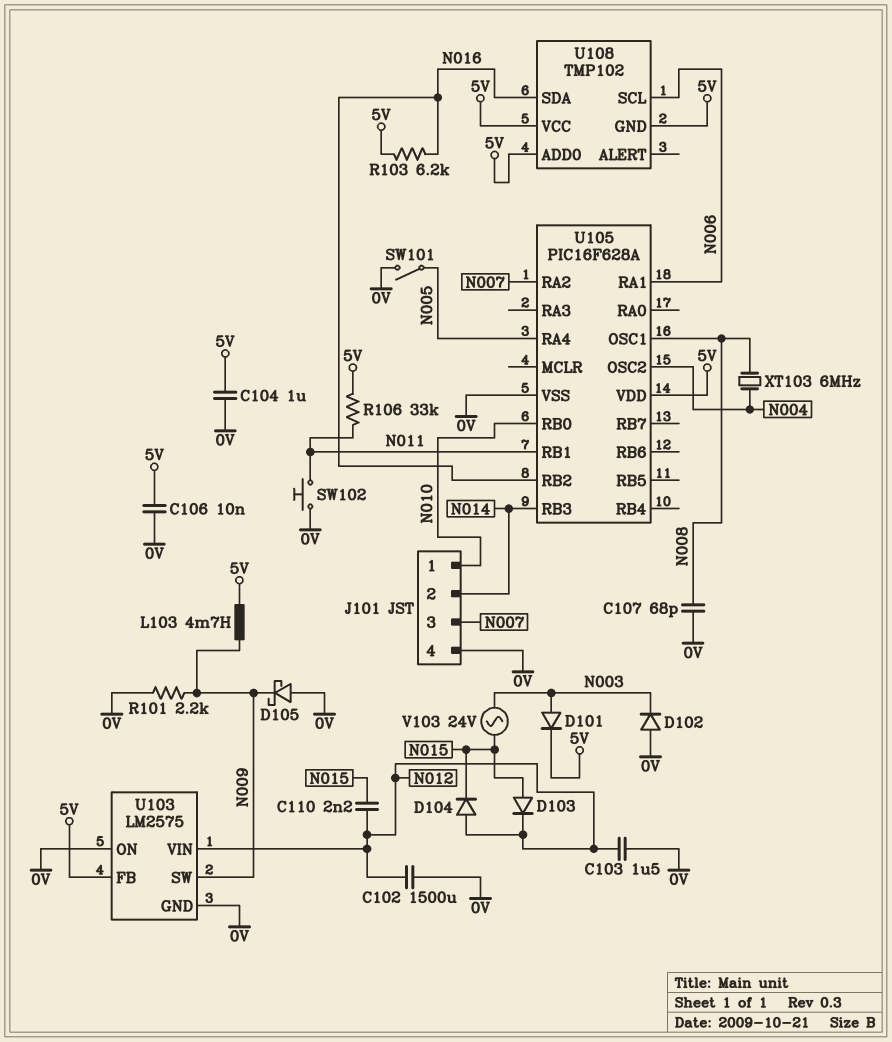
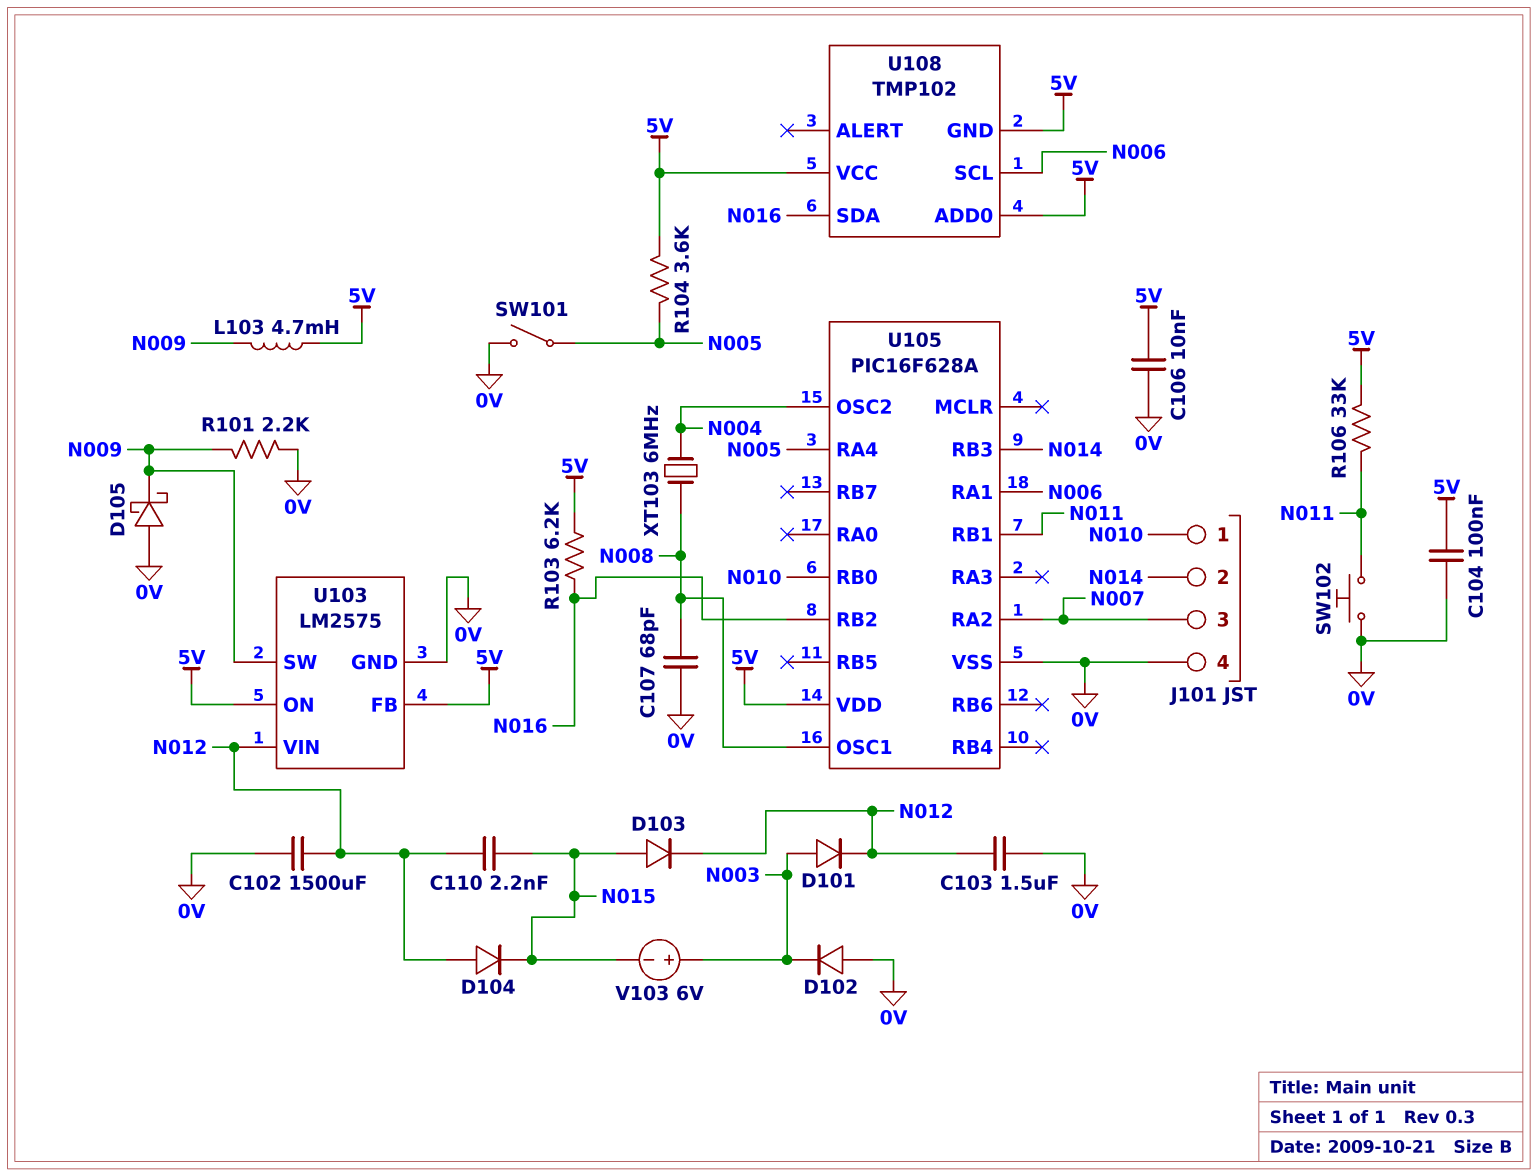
C104: 1uF (0V, 5V) -> 100nF (0V, 5V)
D101: diode (A N003, K 5V) -> diode (A N003, K N012)
R104: none -> 3.6k (5V, N005)
U103 pin ON: 0V -> 5V
V103: AC 24V (N003, N015) -> 6V (plus N003, minus N015)

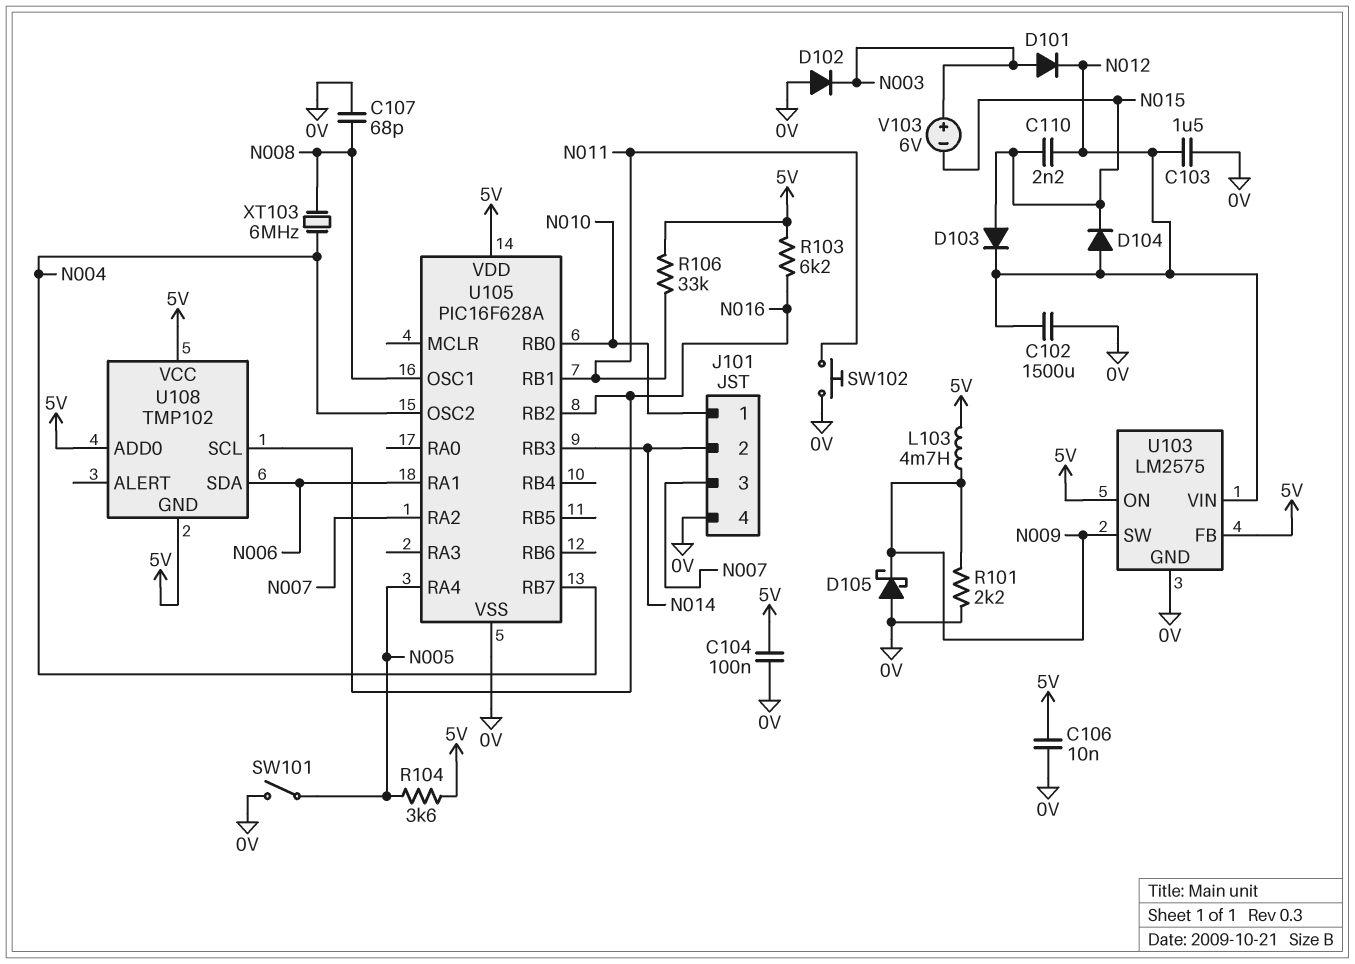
U105 pin RB7: none -> N004
U108 pin SCL: N006 -> N016
U108 pin SDA: N016 -> N006

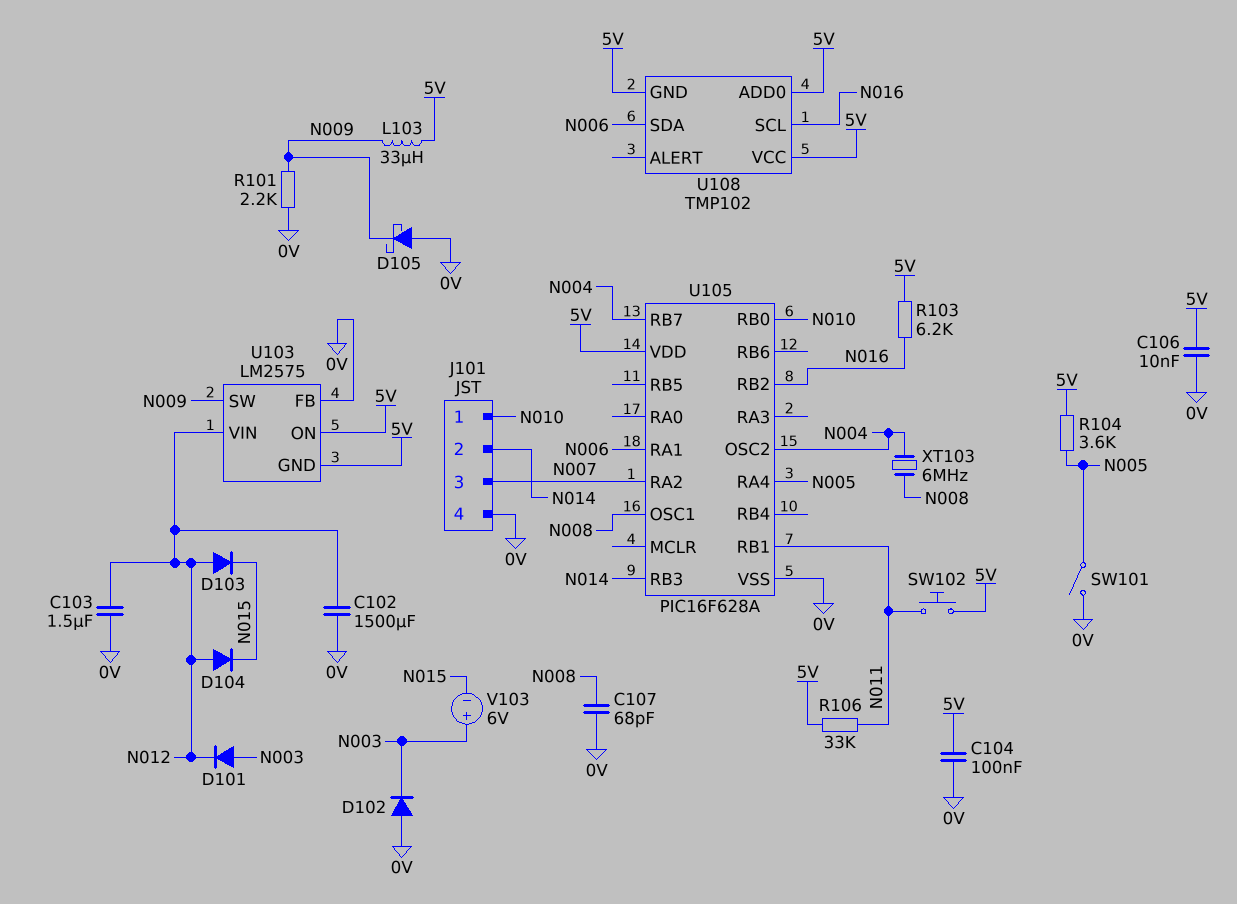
C110: 2.2nF (N012, N015) -> none
D103: diode (A N015, K N012) -> diode (A N012, K N015)
L103: 4.7mH (5V, N009) -> 33uH (5V, N009)
SW102: button (0V, N011) -> button (5V, N011)
U103 pin FB: 5V -> 0V
U103 pin GND: 0V -> 5V

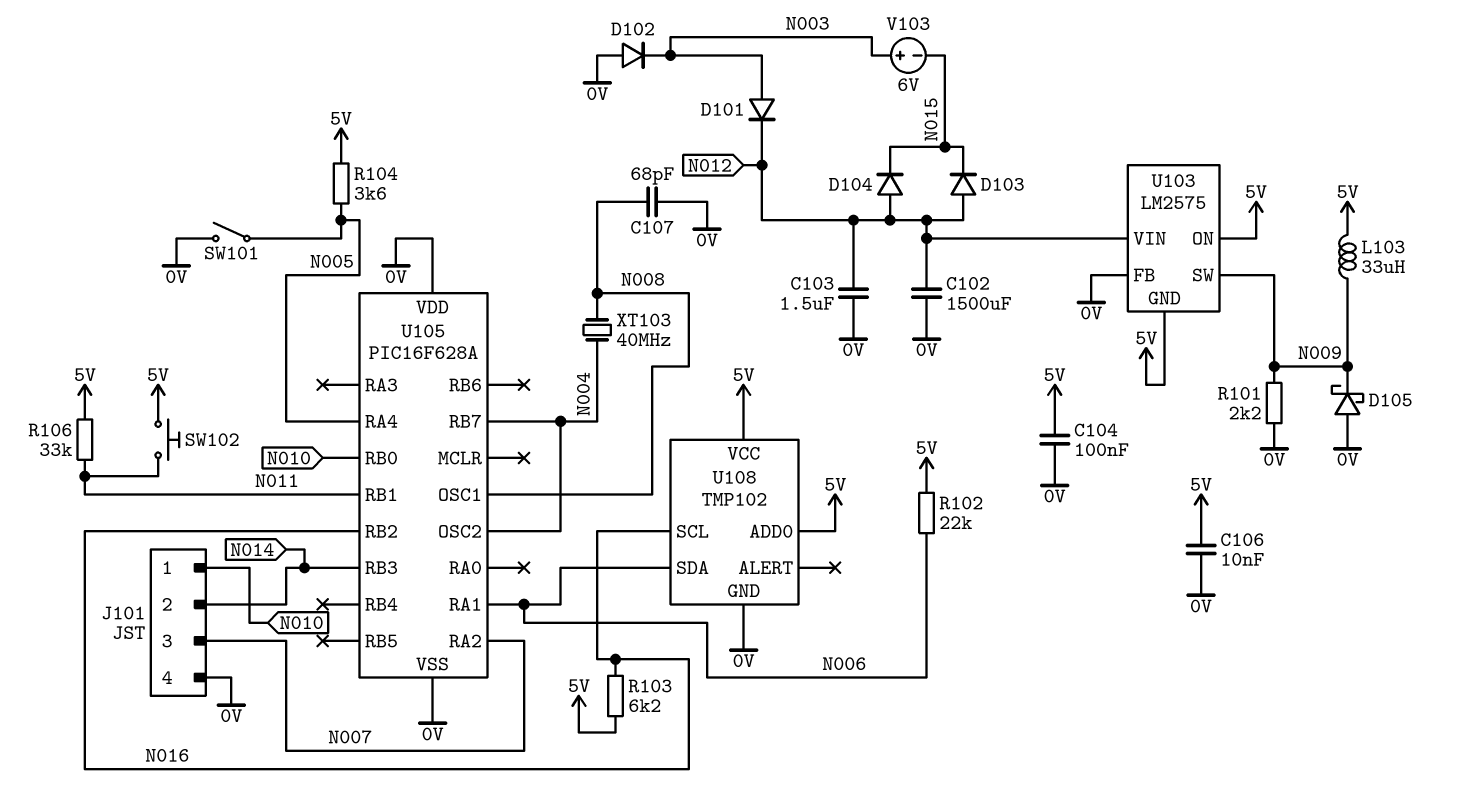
R102: none -> 22k (5V, N006)
U105 pin VDD: 5V -> 0V
U108 pin GND: 5V -> 0V
XT103: 6MHz (N004, N008) -> 40MHz (N004, N008)

